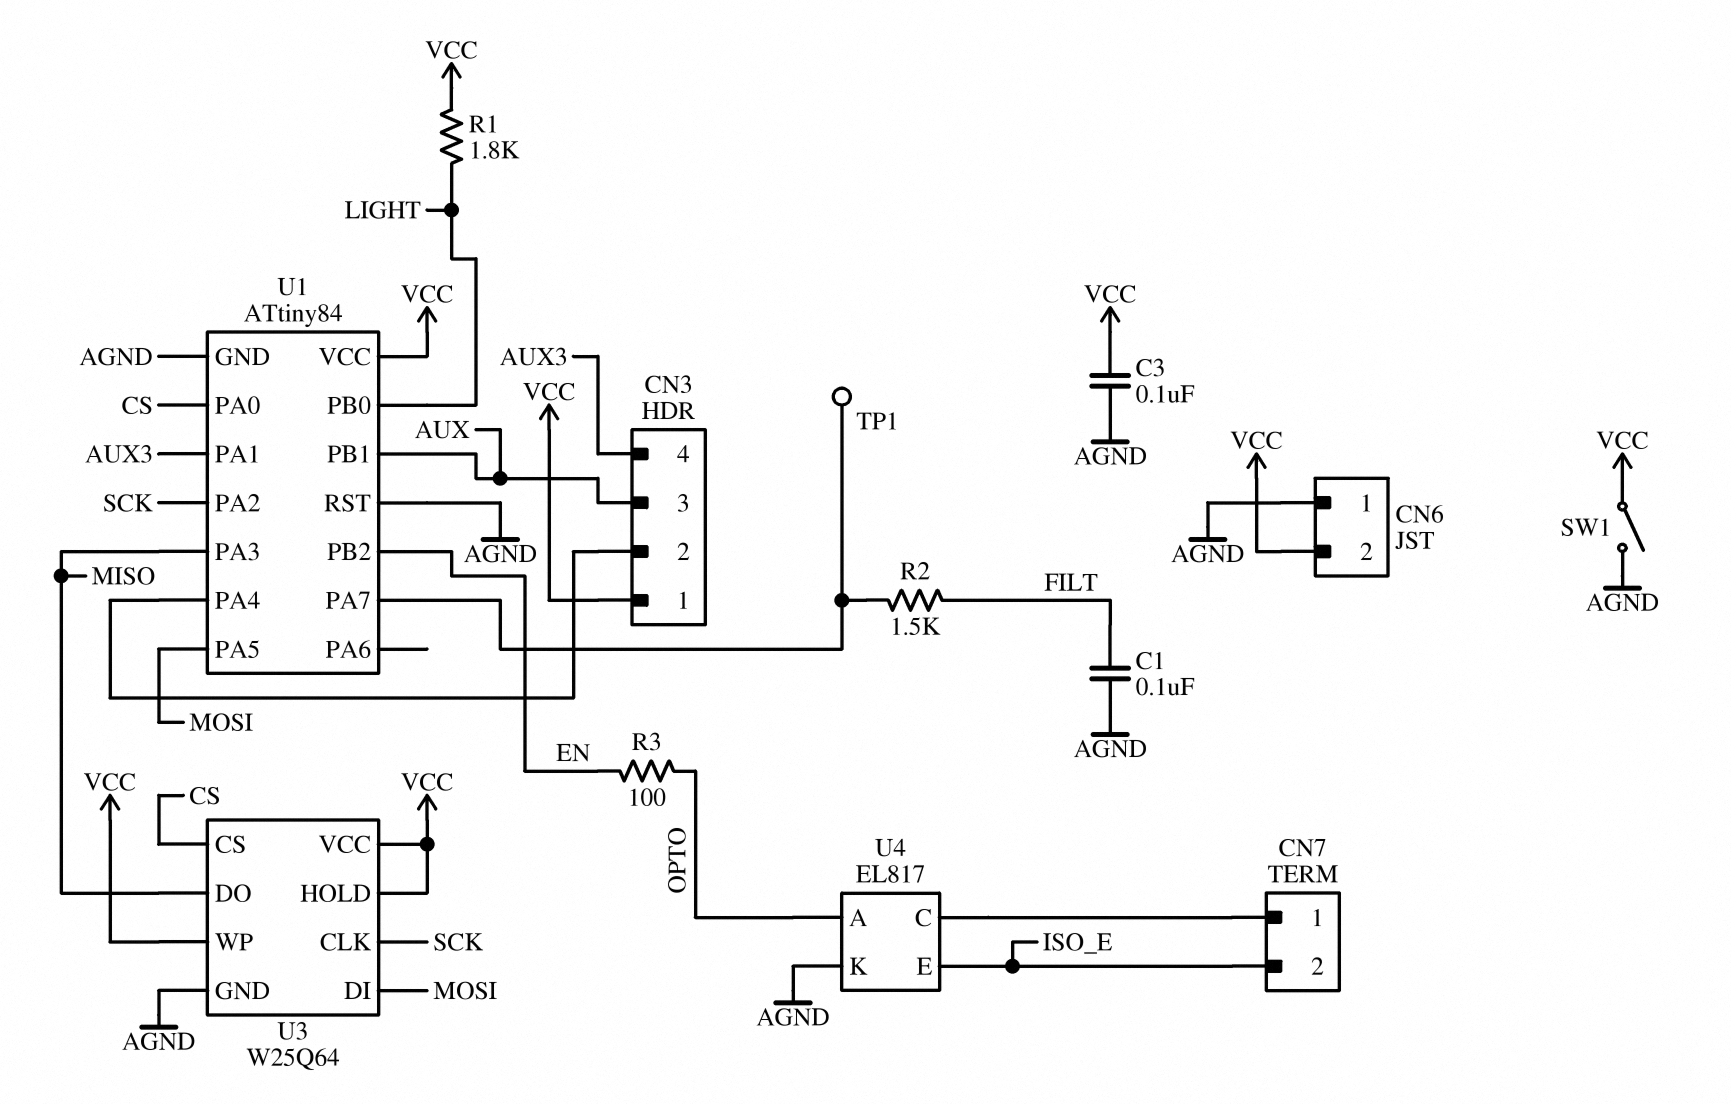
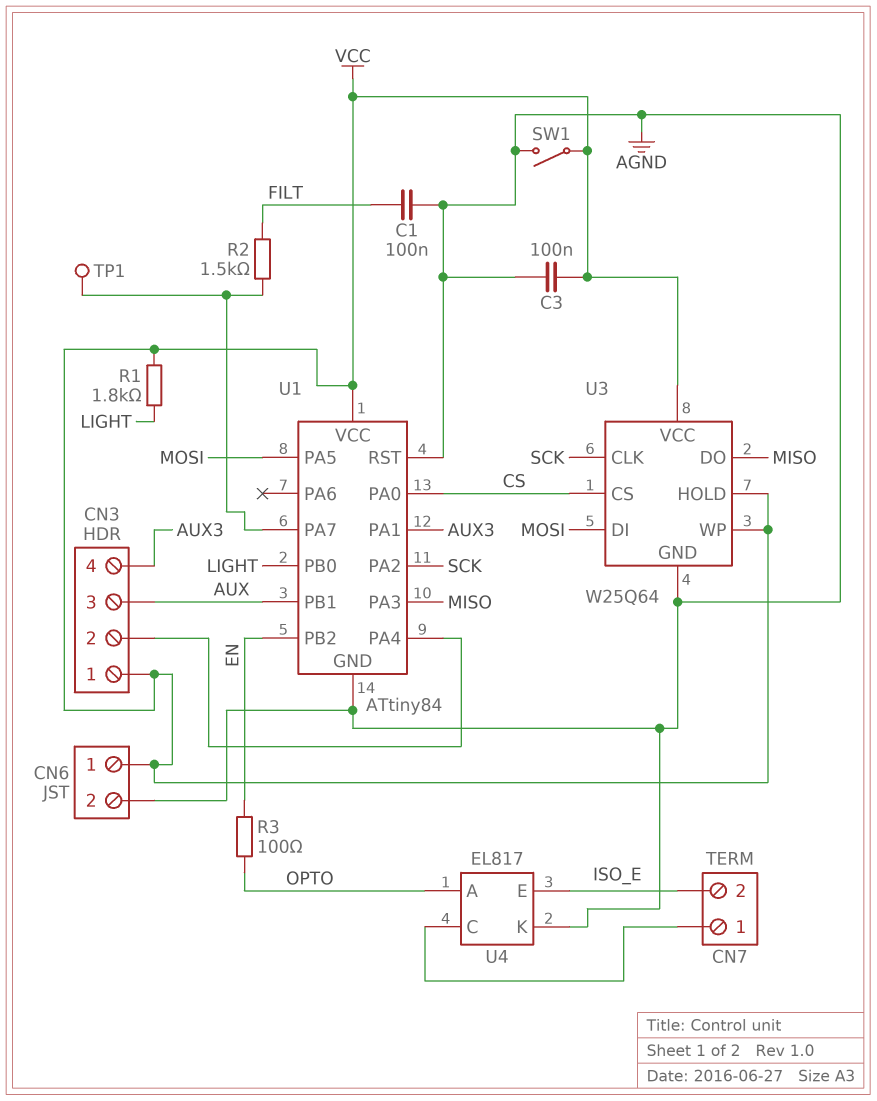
CN6 pin 1: AGND -> VCC
CN6 pin 2: VCC -> AGND

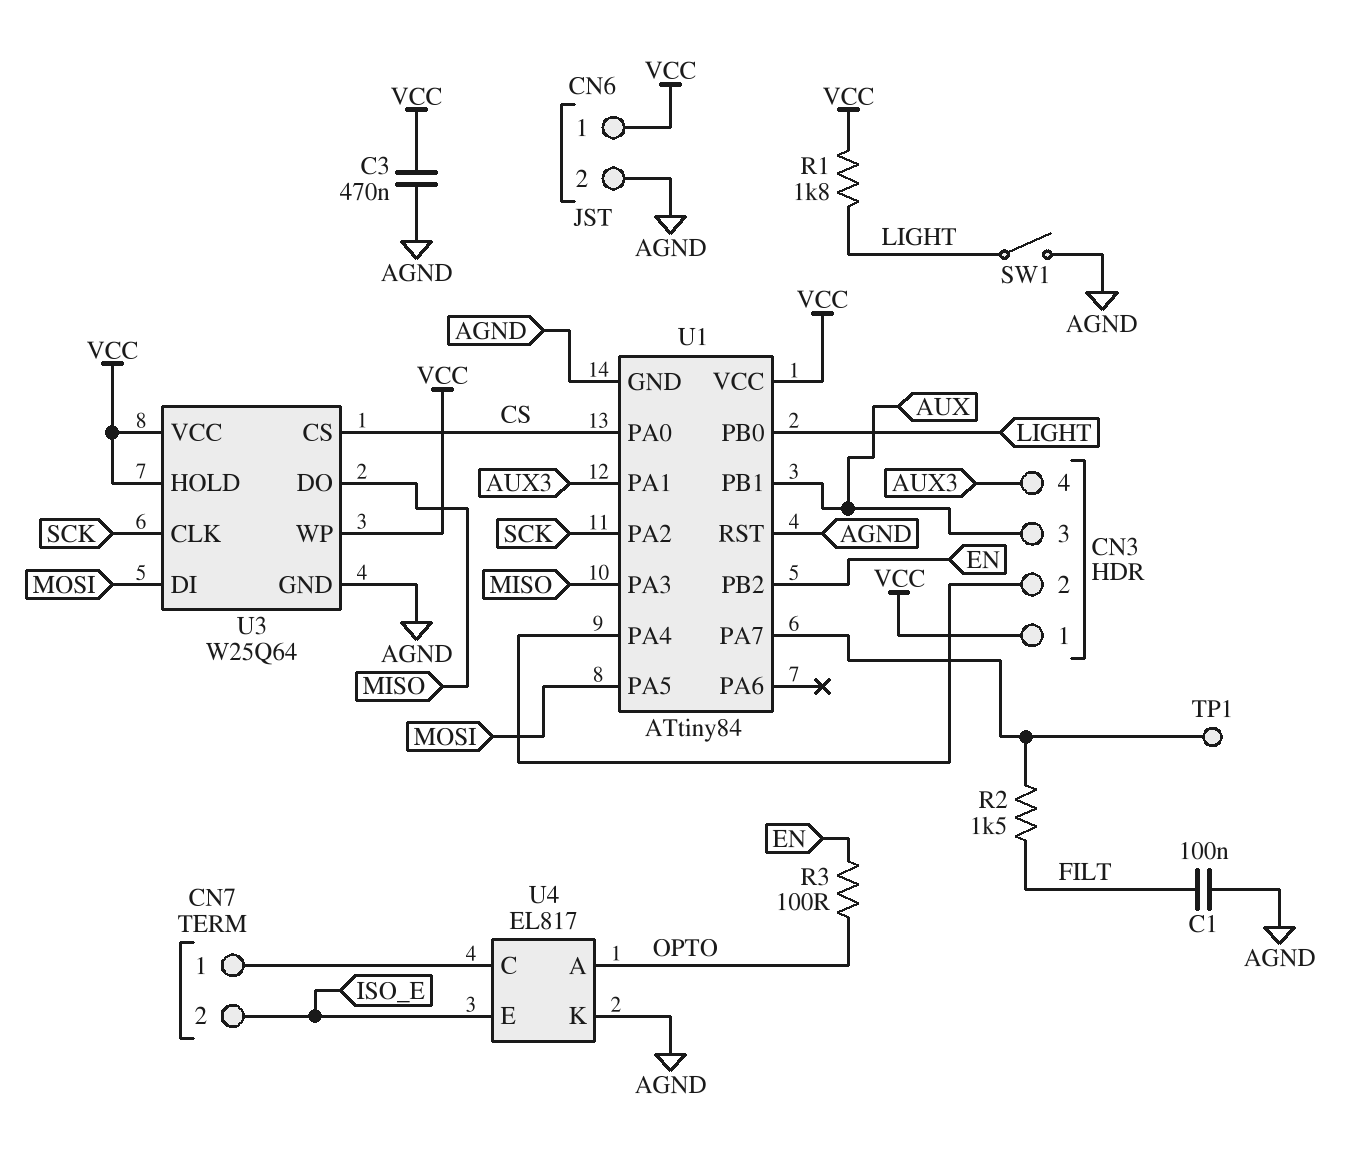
C3: 100nF (AGND, VCC) -> 470nF (AGND, VCC)
SW1: switch (AGND, VCC) -> switch (AGND, LIGHT)

